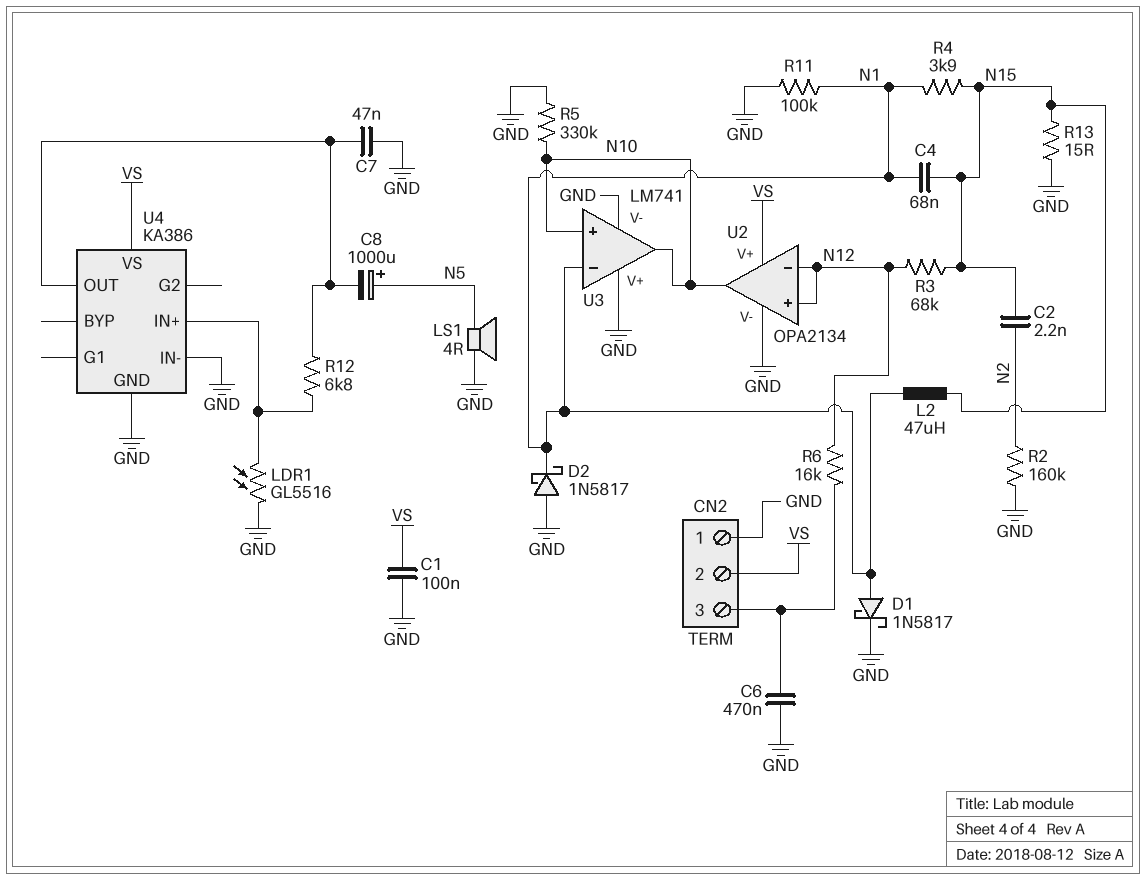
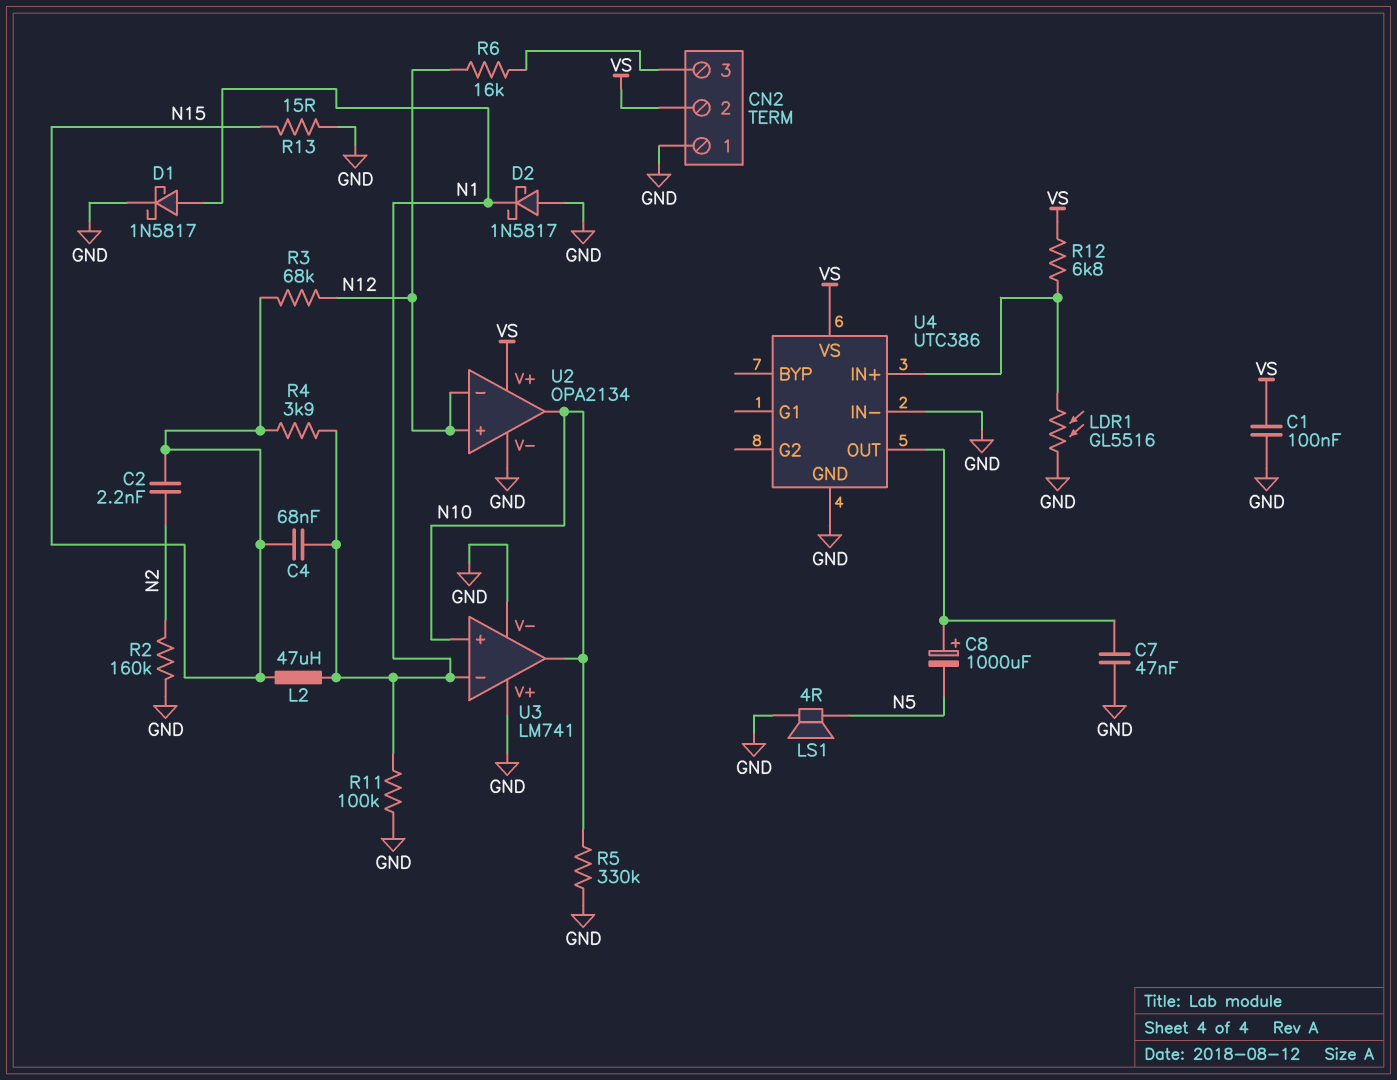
C6: 470nF (CN2/3, GND) -> none
C8: 1000uF (plus N5, minus U4/OUT) -> 1000uF (plus U4/OUT, minus N5)
R12: 6.8k (U4/IN+, U4/OUT) -> 6.8k (U4/IN+, VS)
U4: KA386 -> UTC386

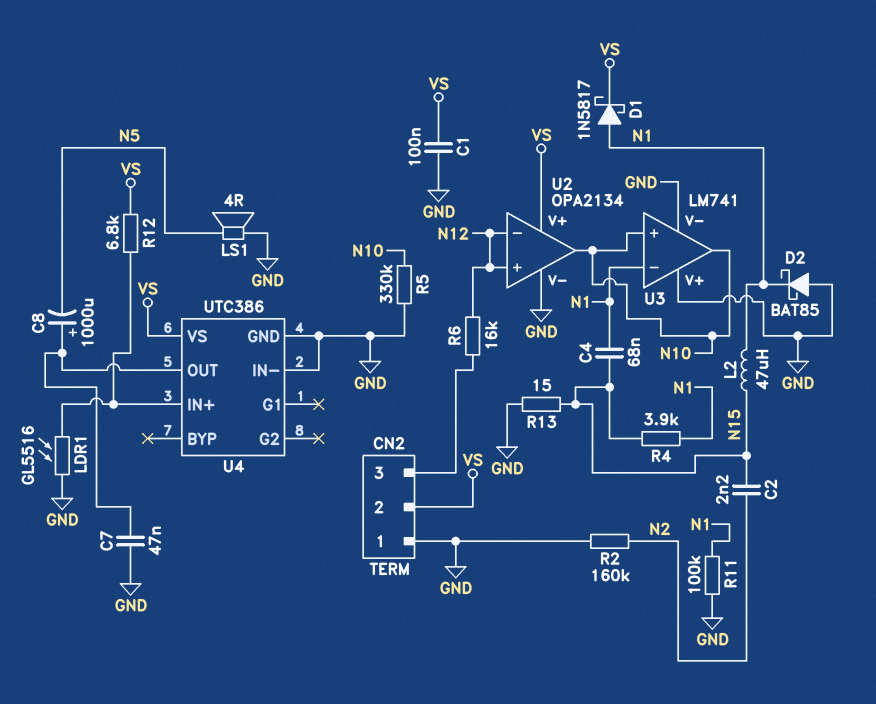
D1: schottky 1N5817 (A N1, K GND) -> schottky 1N5817 (A N1, K VS)
D2: schottky 1N5817 (A GND, K N1) -> schottky BAT85 (A GND, K N1)
R3: 68k (N12, N15) -> none

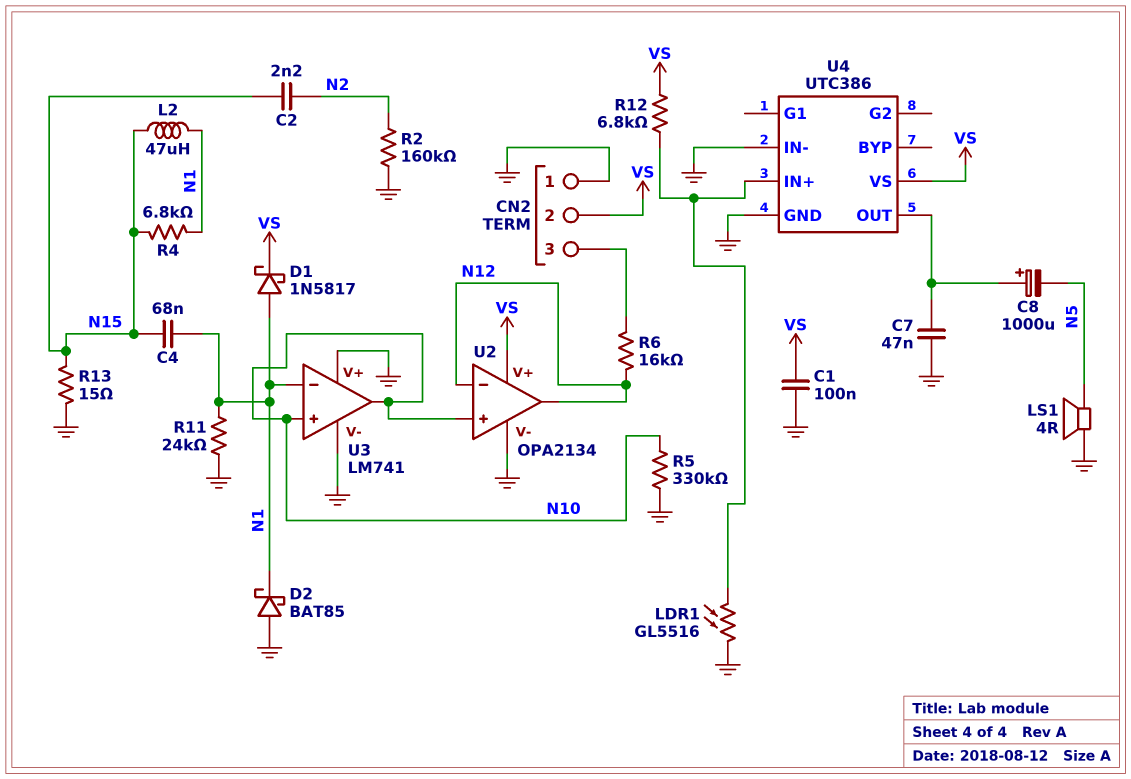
R4: 3.9k (N1, N15) -> 6.8k (N1, N15)
R11: 100k (GND, N1) -> 24k (GND, N1)
U2 pin in+: N12 -> N10
U2 pin out: N10 -> N12

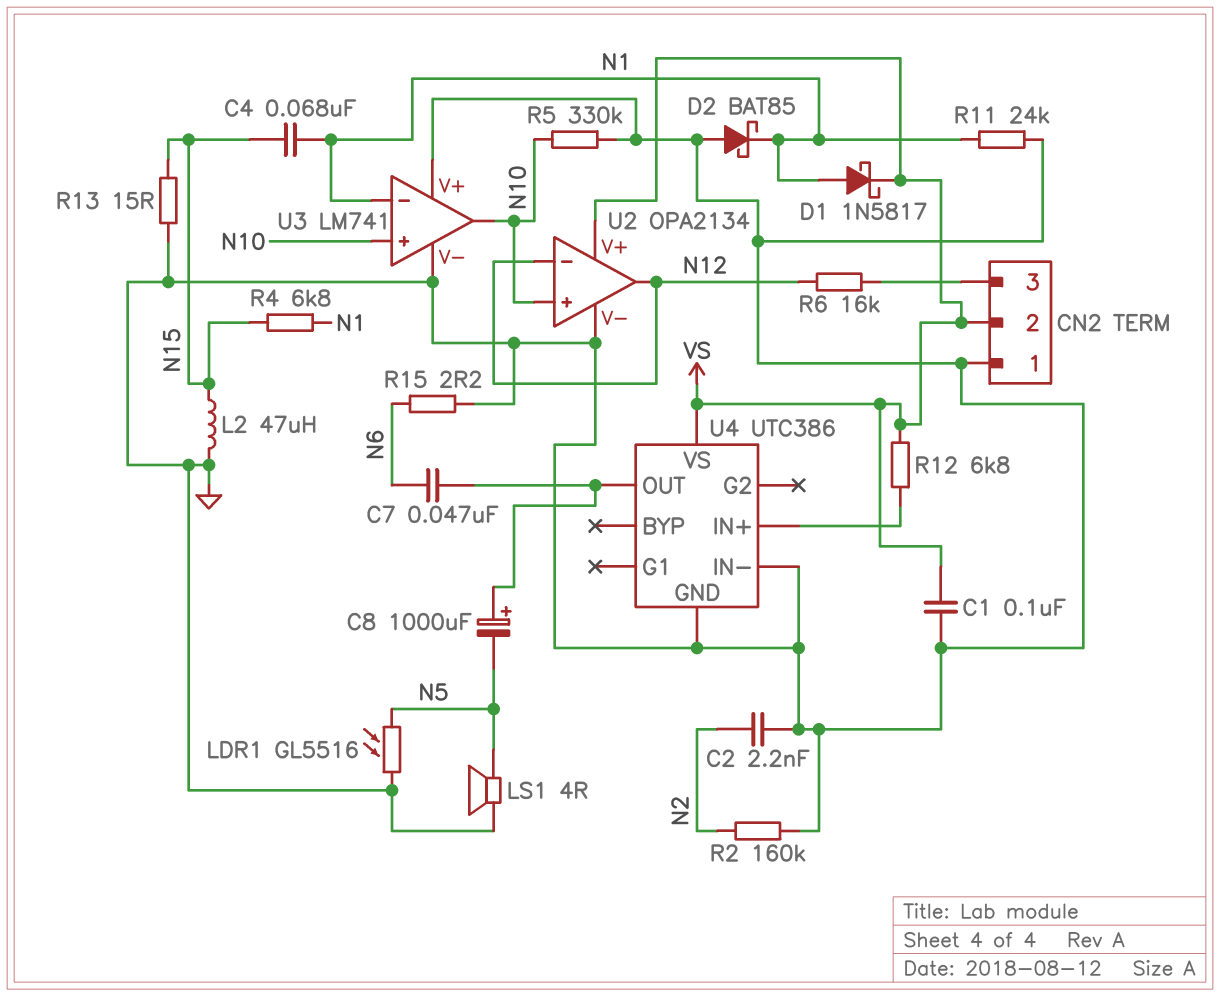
C2: 2.2nF (N2, N15) -> 2.2nF (GND, N2)
C7: 47nF (GND, U4/OUT) -> 47nF (N6, U4/OUT)
L2: 47uH (N1, N15) -> 47uH (GND, N15)
LDR1: GL5516 (GND, U4/IN+) -> GL5516 (GND, N5)
R15: none -> 2.2 (GND, N6)

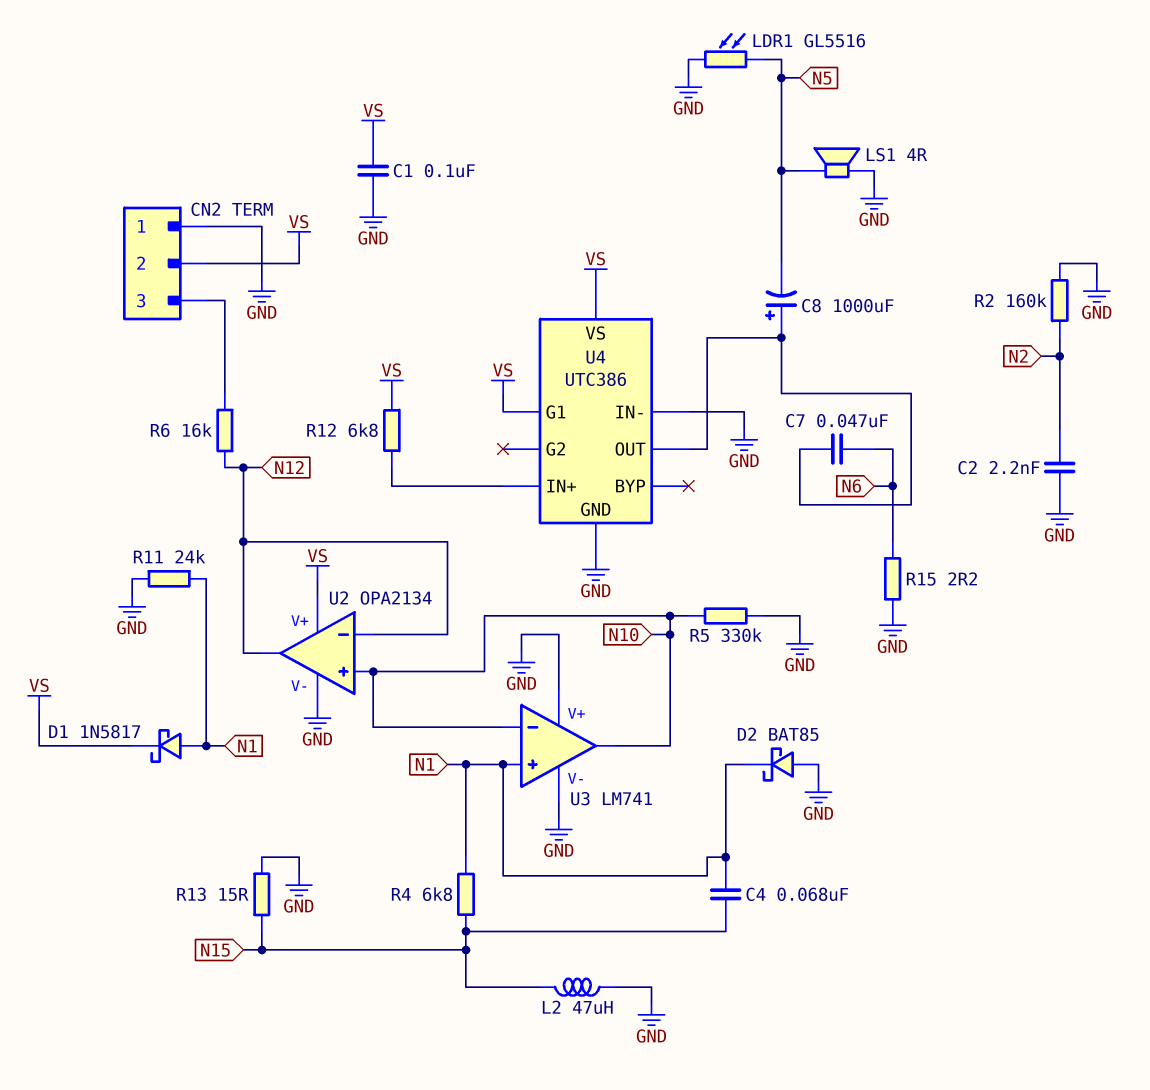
U3 pin in+: N10 -> N1
U3 pin in-: N1 -> N10
U4 pin G1: none -> VS

